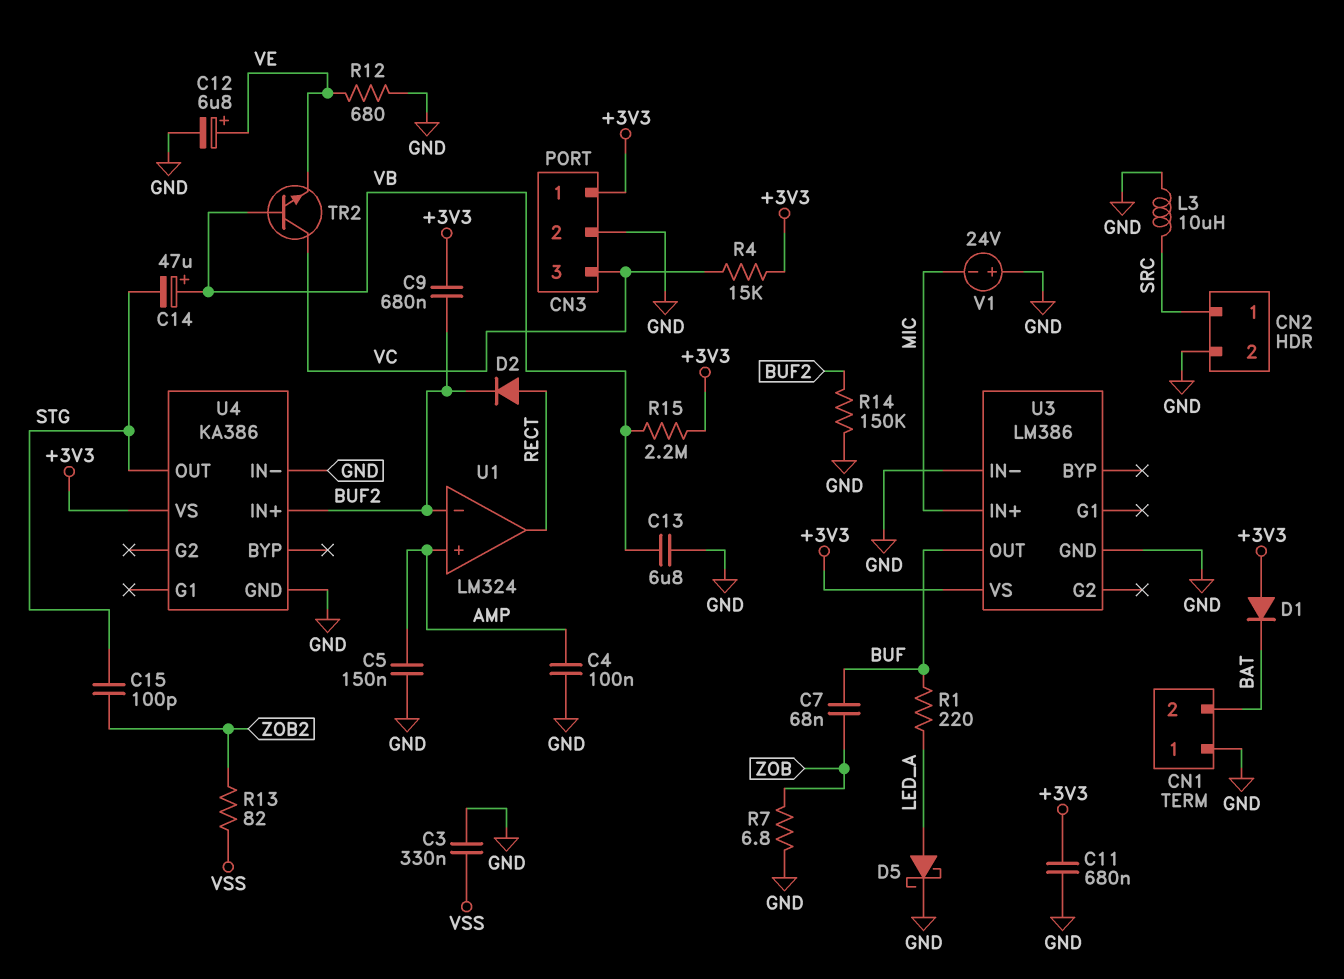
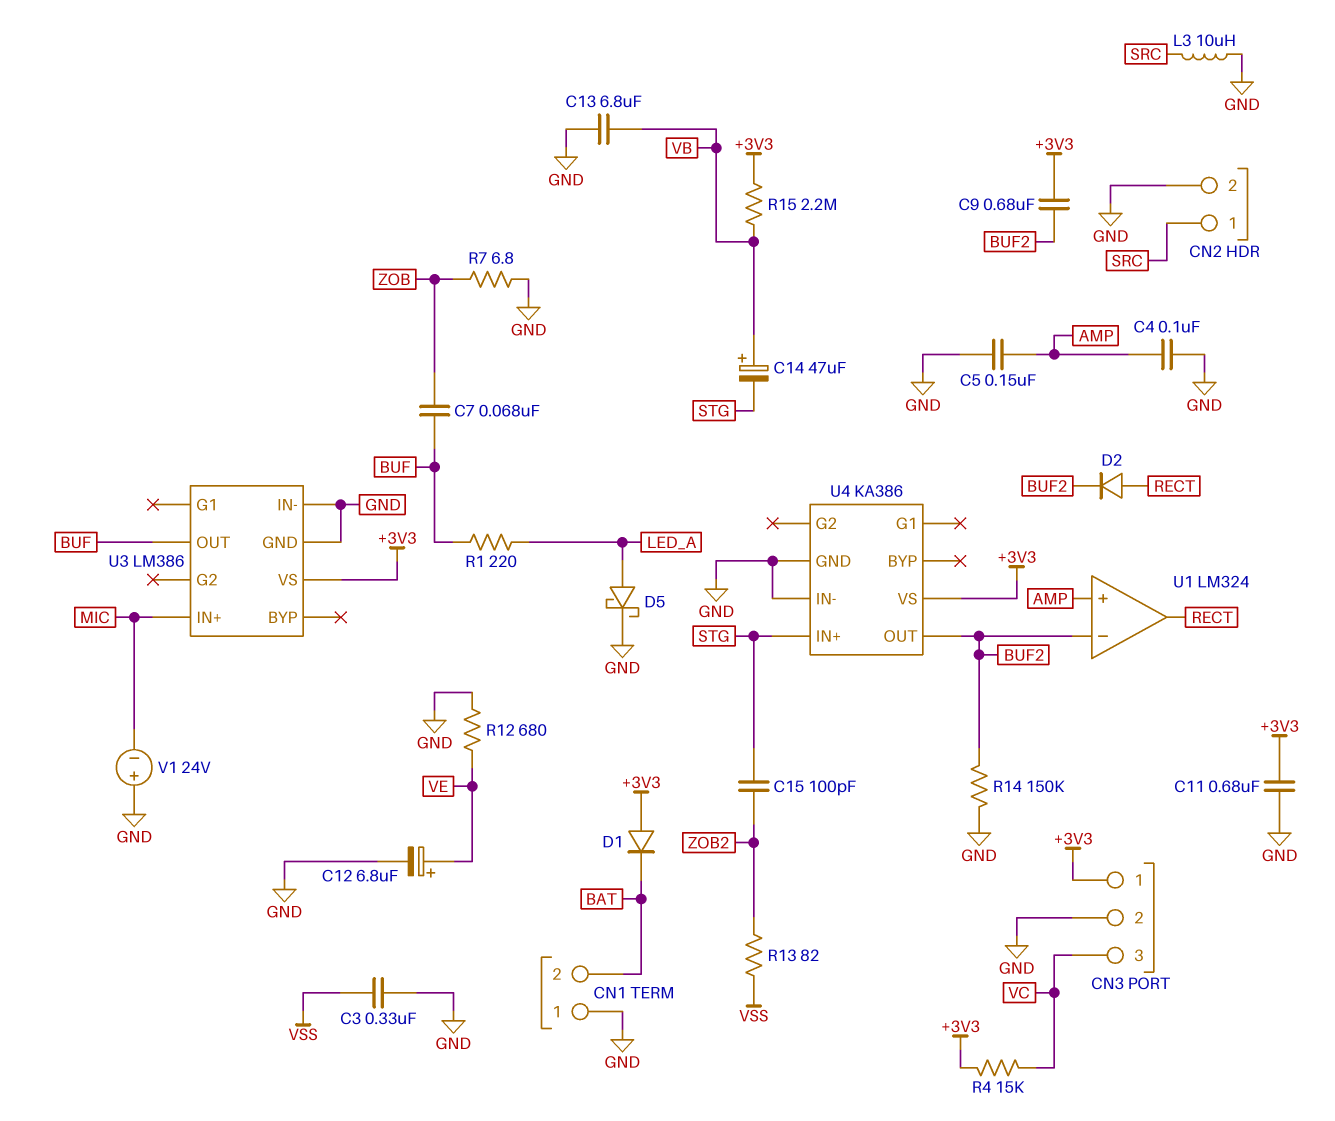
TR2: NPN (B VB, C VC, E VE) -> none
U4 pin IN+: BUF2 -> STG
U4 pin OUT: STG -> BUF2

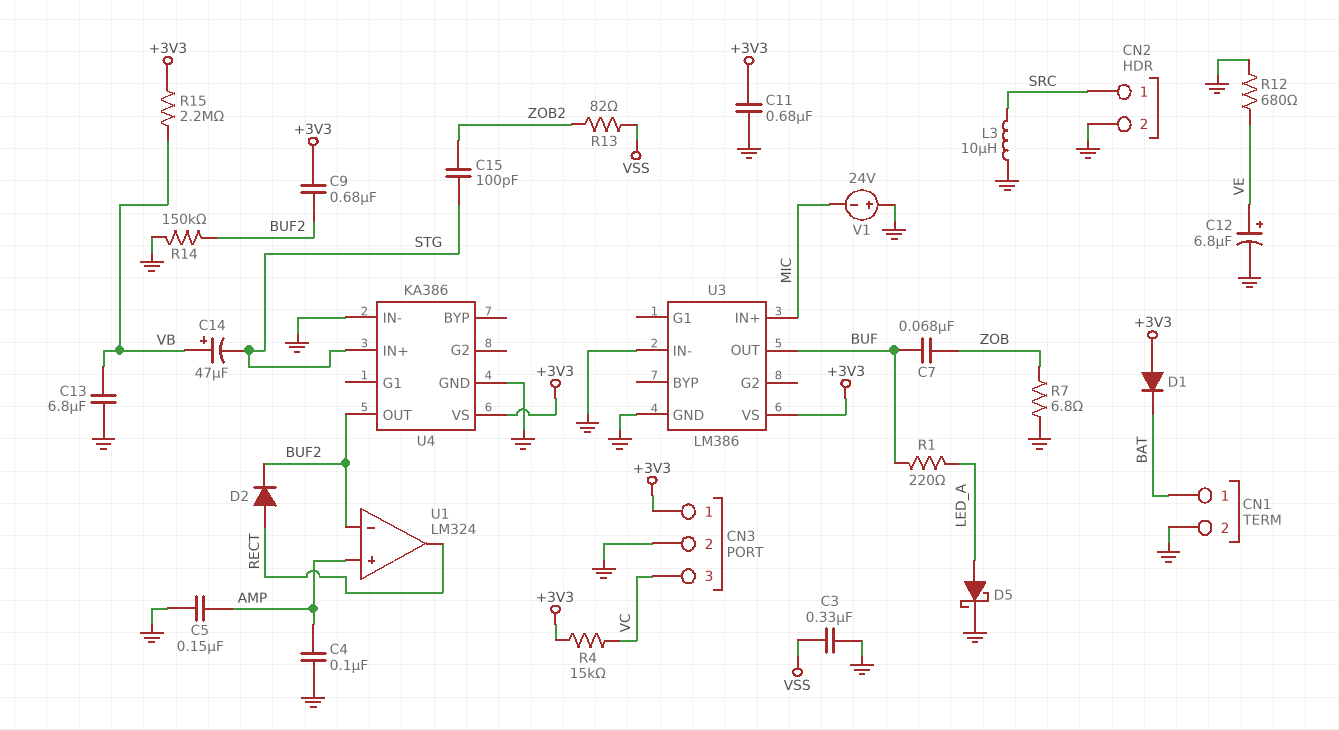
CN1 pin 1: GND -> BAT
CN1 pin 2: BAT -> GND

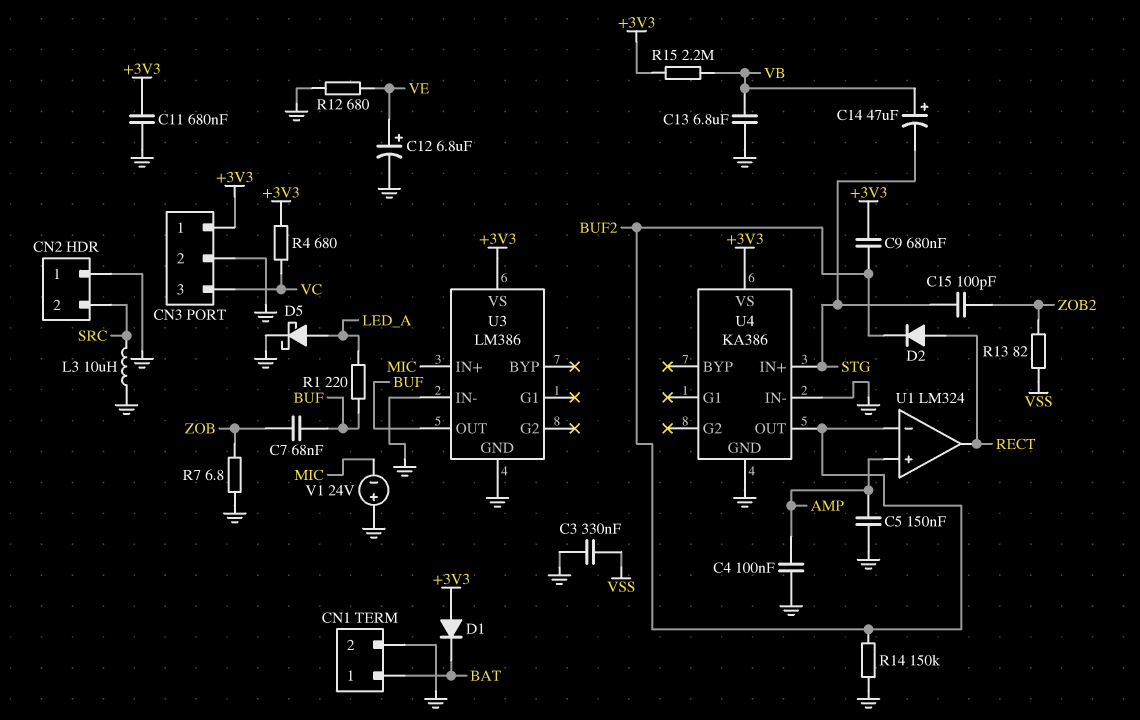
CN2 pin 1: SRC -> GND
CN2 pin 2: GND -> SRC
R4: 15k (+3V3, VC) -> 680 (+3V3, VC)

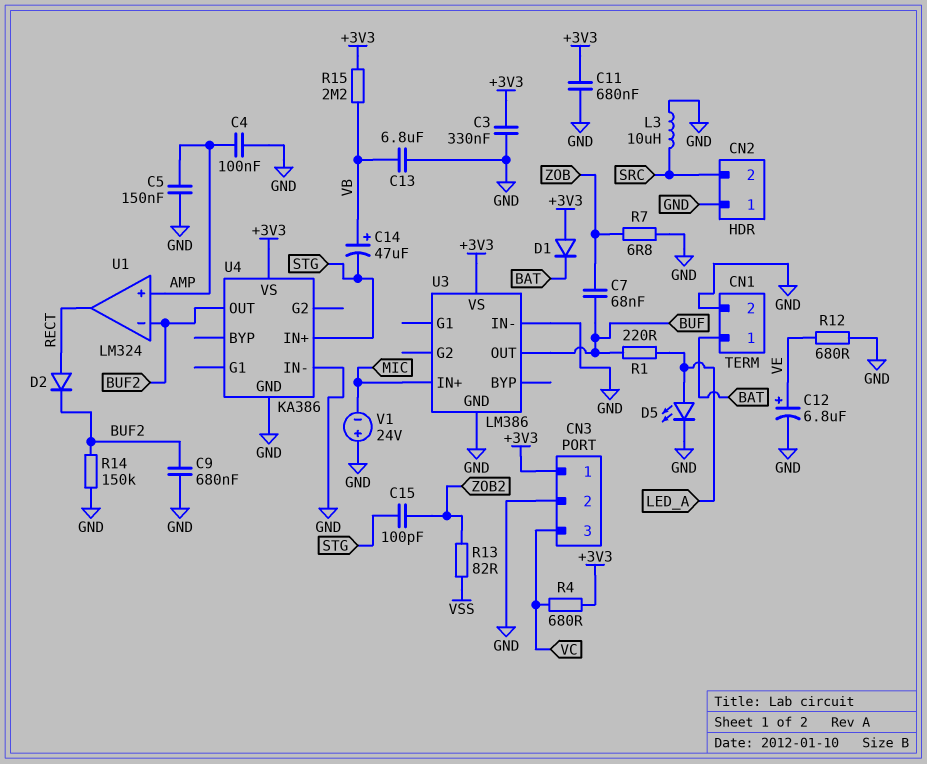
C3: 330nF (GND, VSS) -> 330nF (+3V3, GND)
C9: 680nF (+3V3, BUF2) -> 680nF (BUF2, GND)
D5: schottky (A LED_A, K GND) -> LED (A LED_A, K GND)

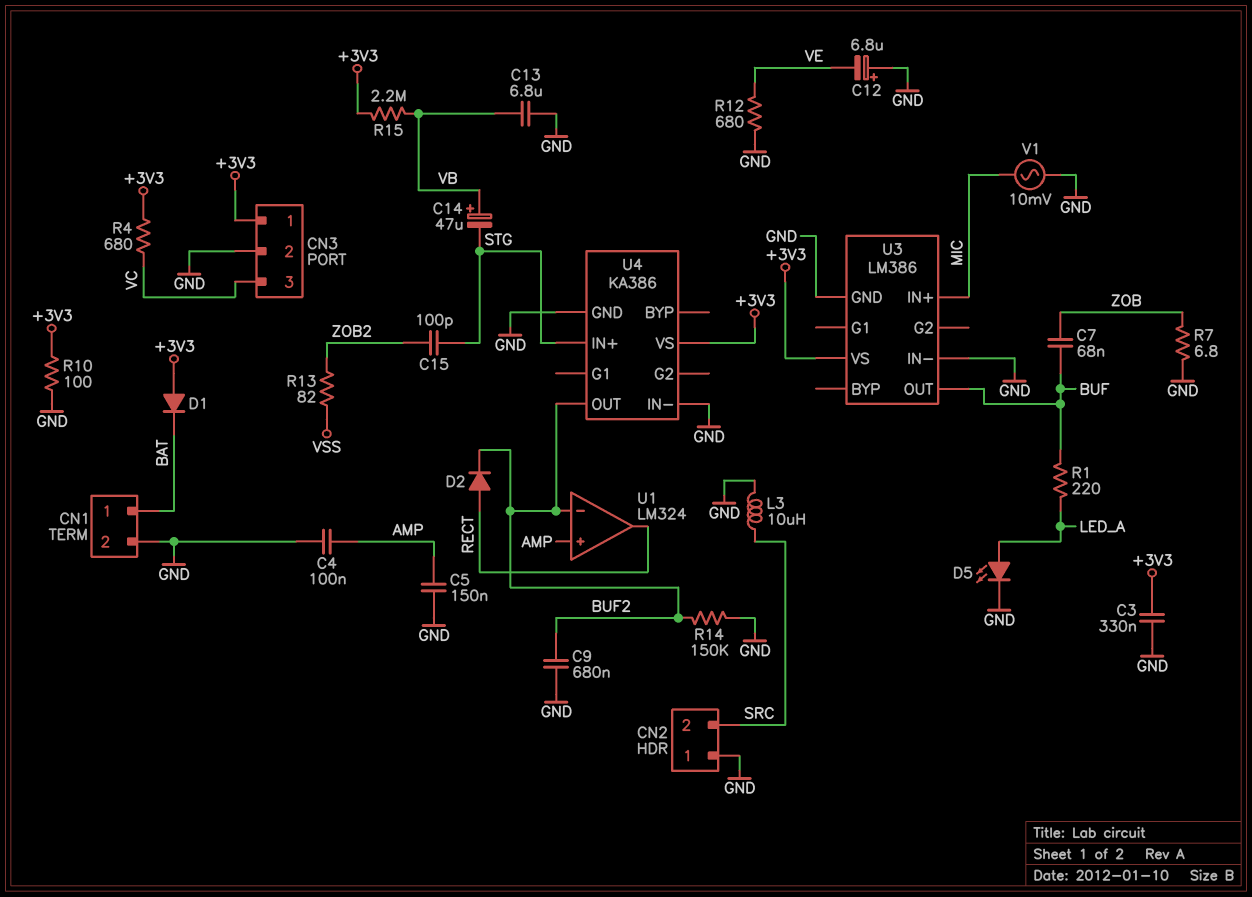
C11: 680nF (+3V3, GND) -> none
C12: 6.8uF (plus VE, minus GND) -> 6.8uF (plus GND, minus VE)
R10: none -> 100 (+3V3, GND)
V1: 24V (plus GND, minus MIC) -> AC 10mV (GND, MIC)

